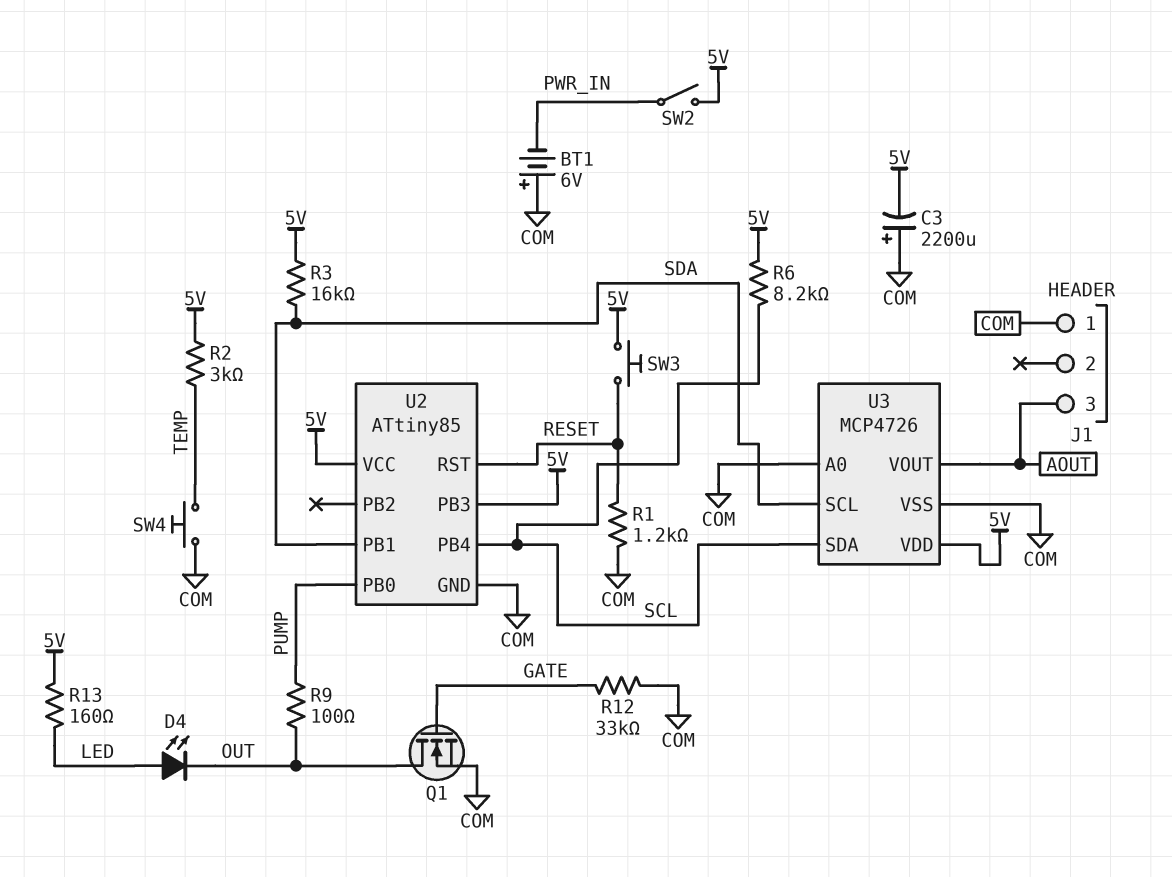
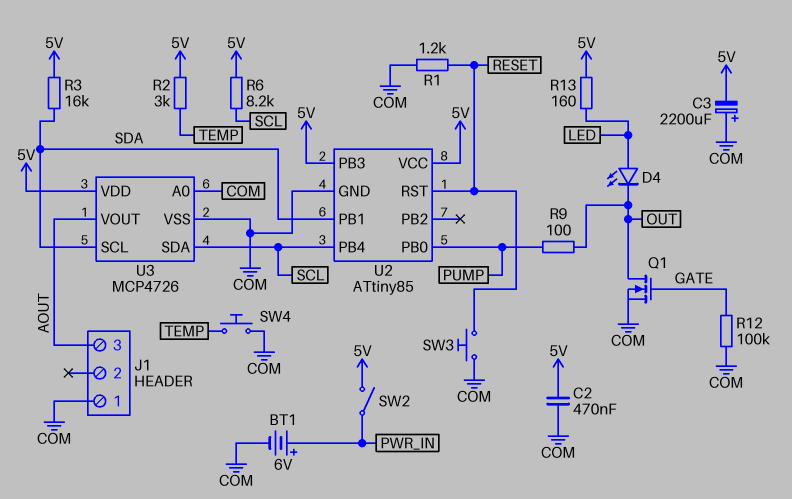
BT1: 6V (plus COM, minus PWR_IN) -> 6V (plus PWR_IN, minus COM)
C2: none -> 470nF (5V, COM)
R12: 33k (COM, GATE) -> 100k (COM, GATE)
SW3: button (5V, RESET) -> button (COM, RESET)

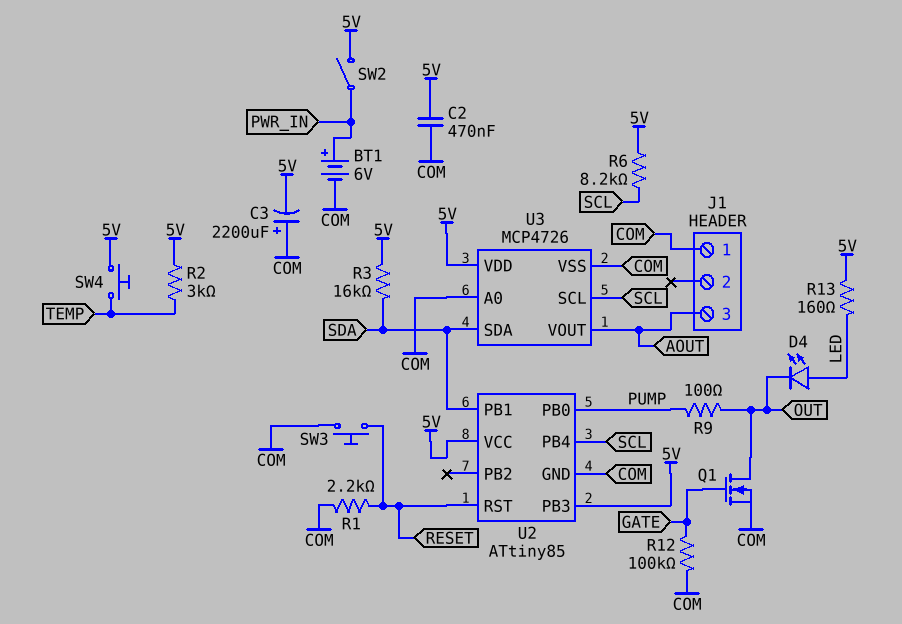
R1: 1.2k (COM, RESET) -> 2.2k (COM, RESET)
SW4: button (COM, TEMP) -> button (5V, TEMP)
U3 pin SCL: SDA -> SCL
U3 pin SDA: SCL -> SDA

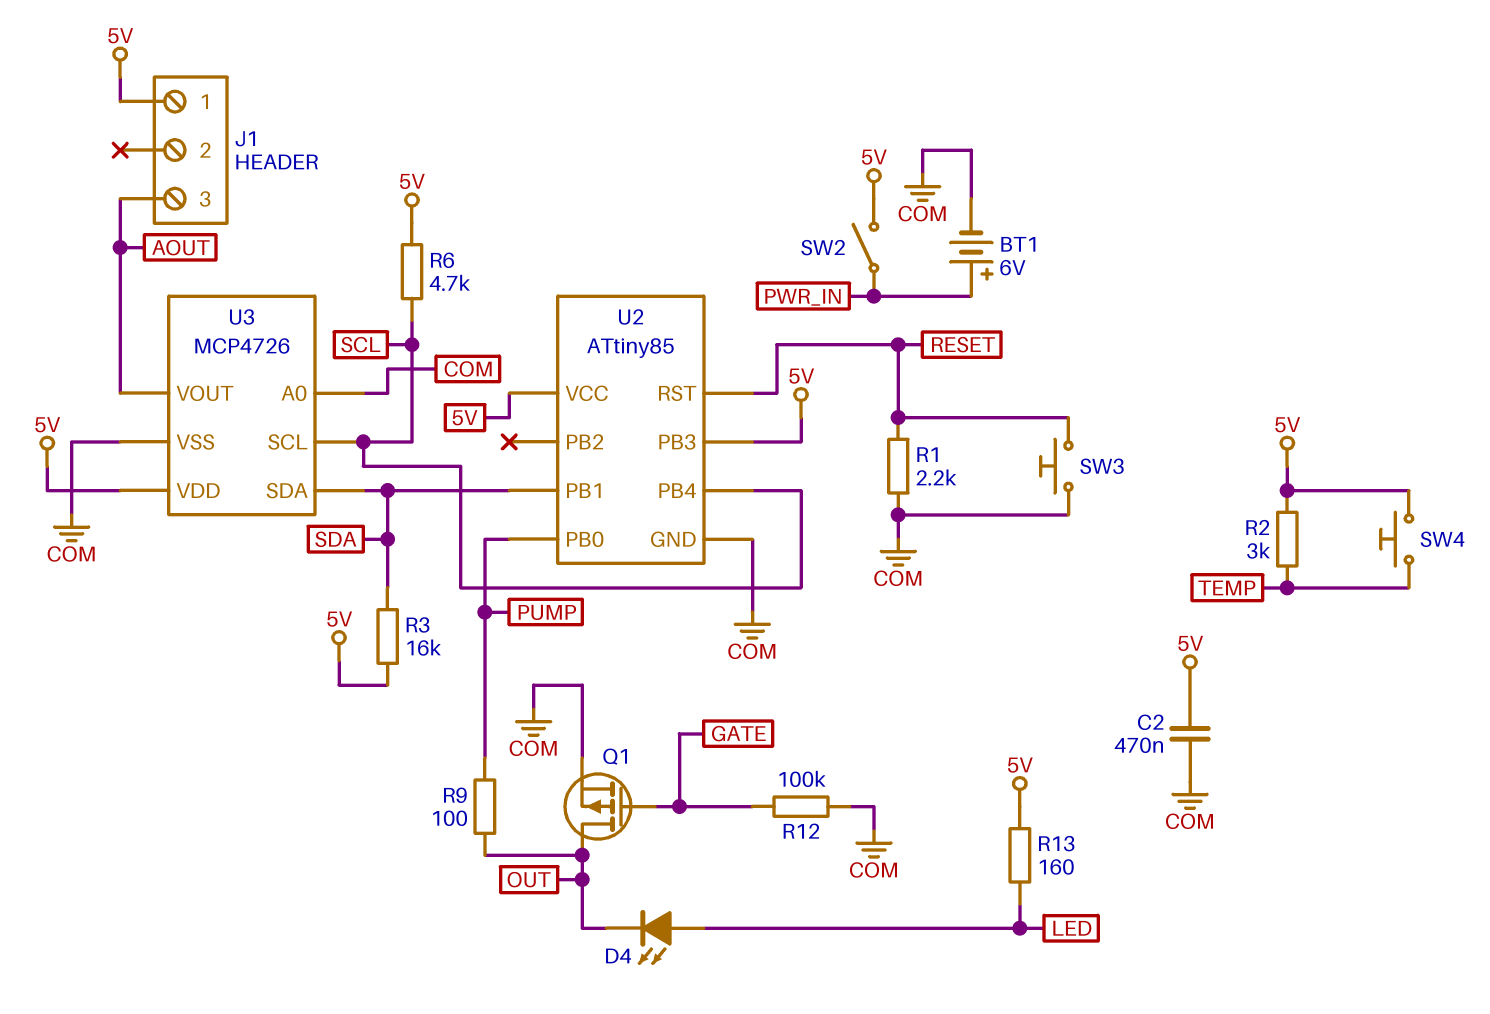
C3: 2200uF (plus COM, minus 5V) -> none
J1 pin 1: COM -> 5V
Q1: NMOS (G GATE, D OUT, S COM) -> PMOS (G GATE, D OUT, S COM)
R6: 8.2k (5V, SCL) -> 4.7k (5V, SCL)

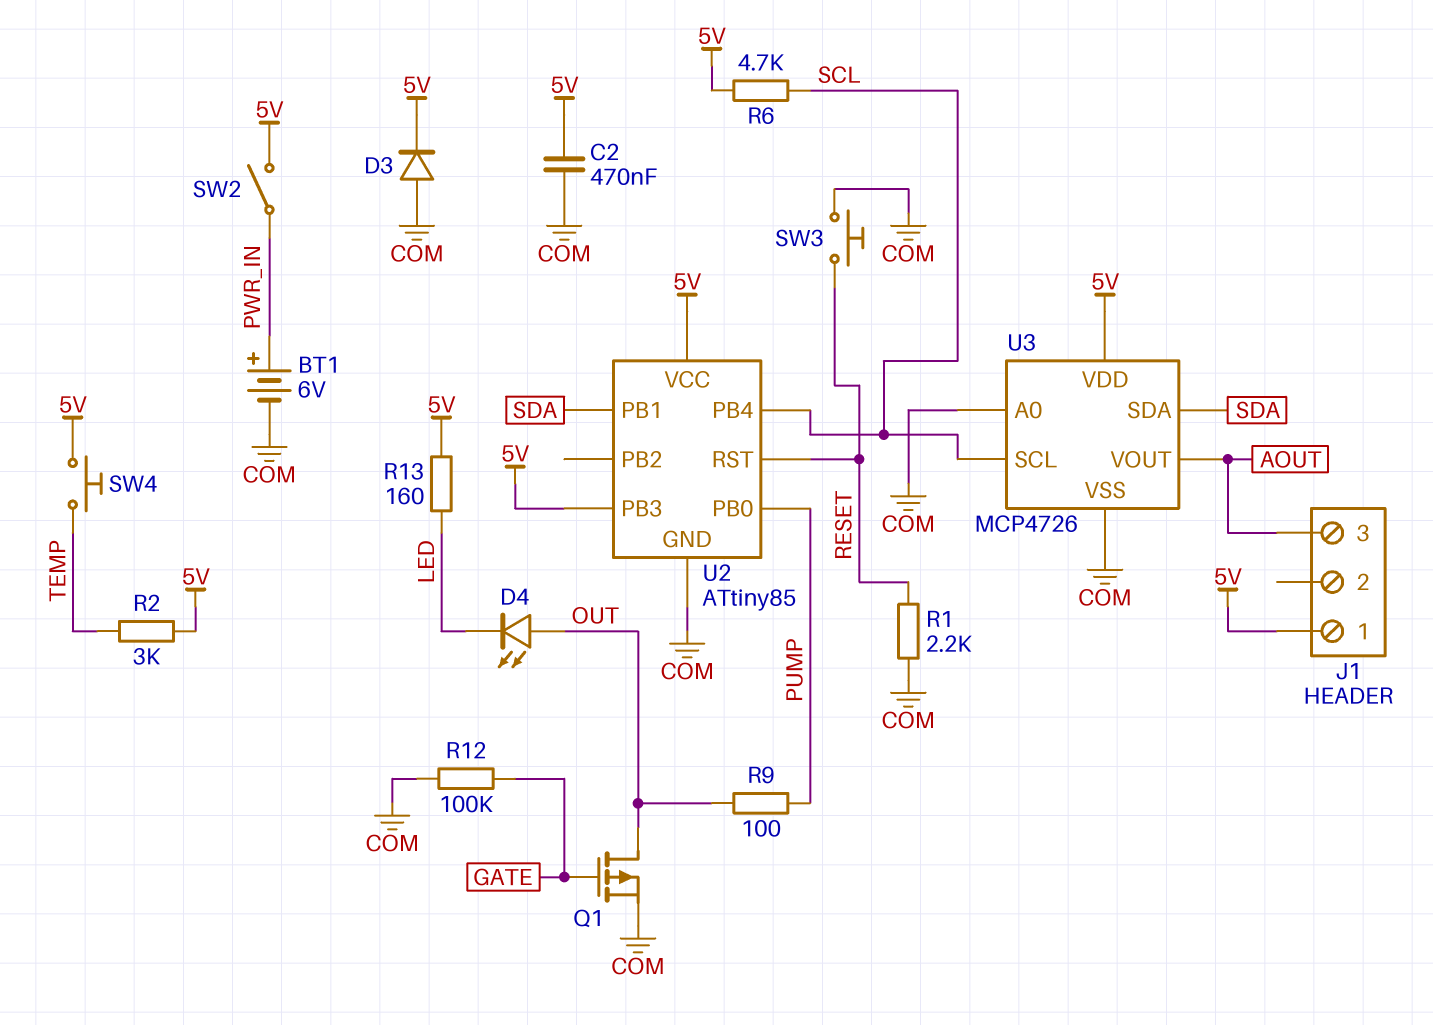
D3: none -> diode (A COM, K 5V)
D4: LED (A LED, K OUT) -> LED (A OUT, K LED)
R3: 16k (5V, SDA) -> none

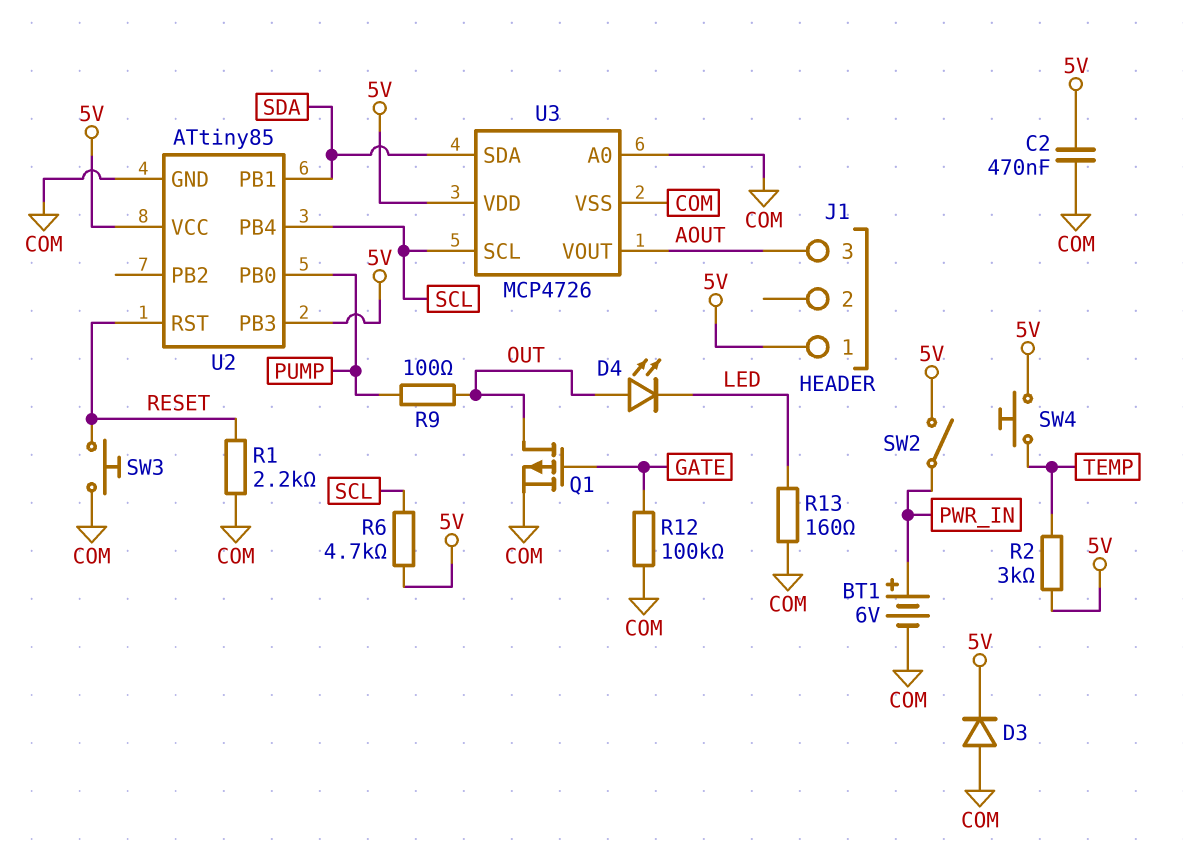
R13: 160 (5V, LED) -> 160 (COM, LED)

